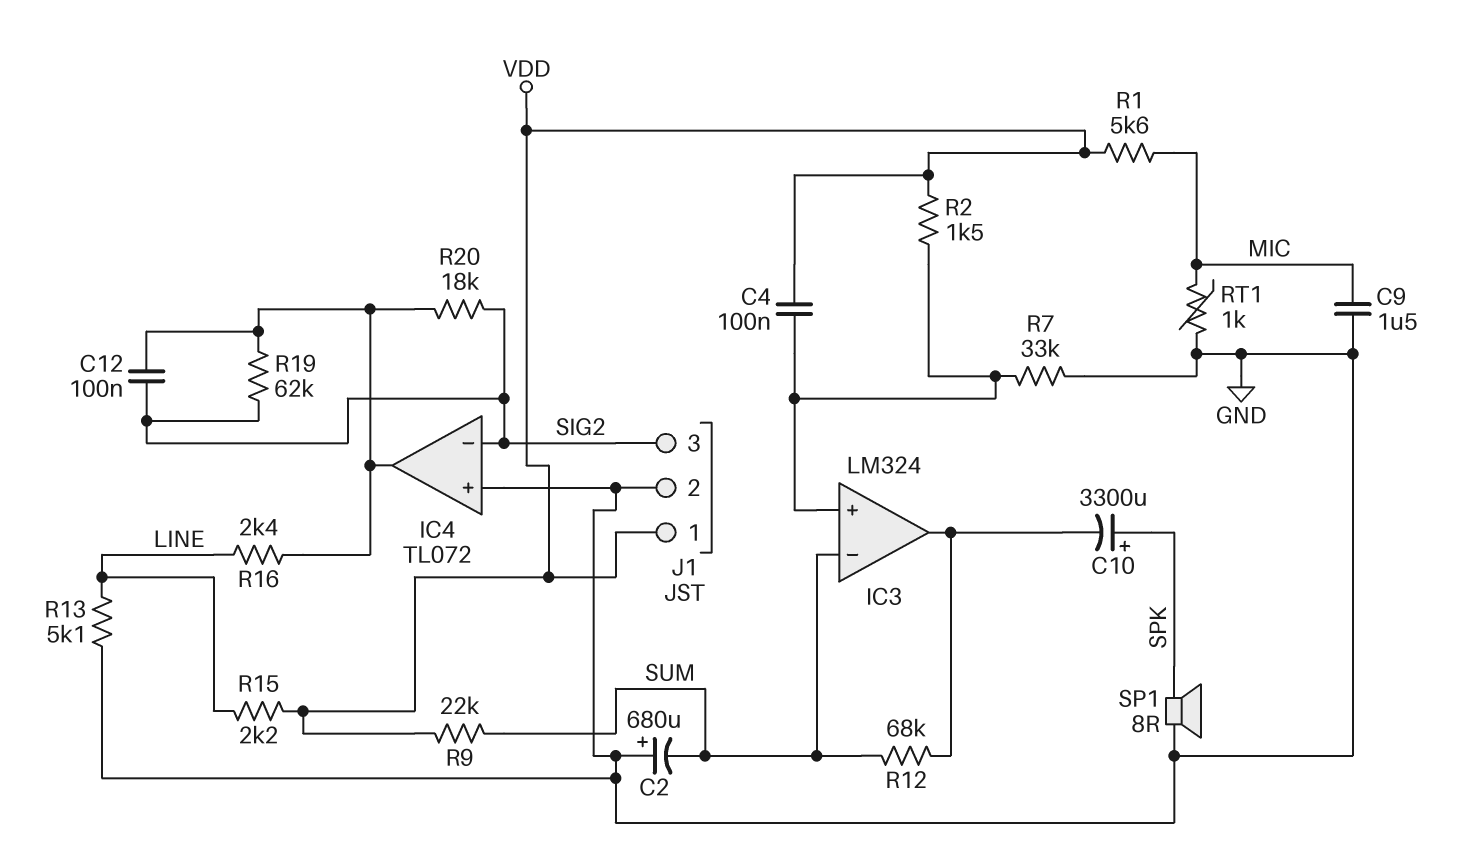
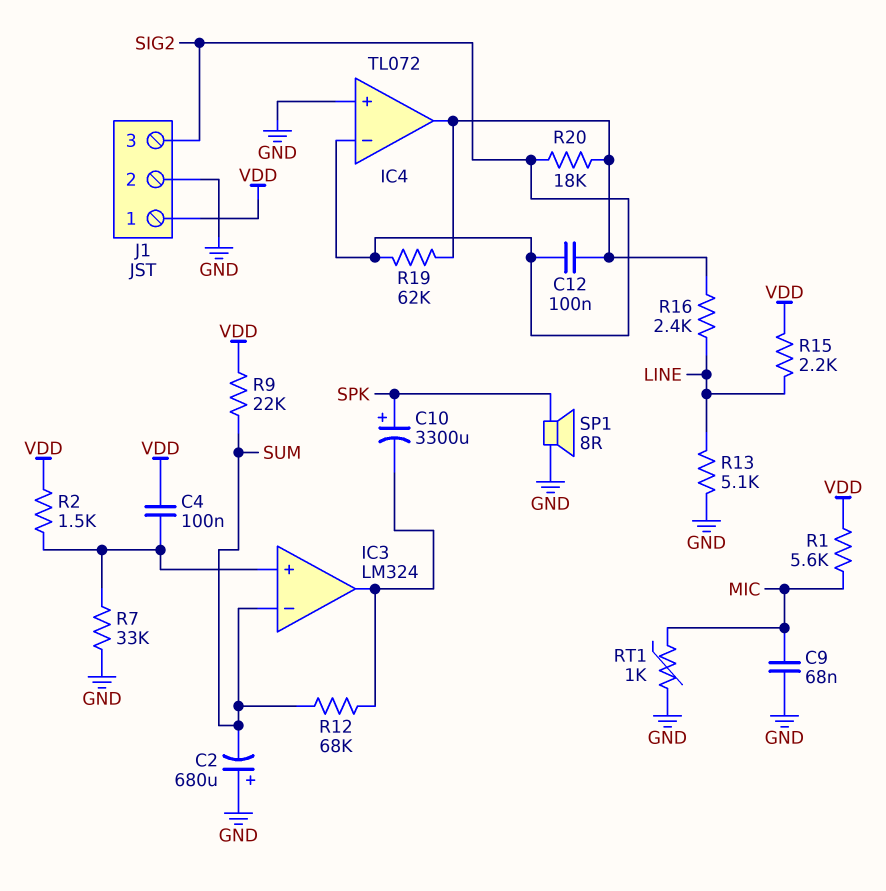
C9: 1.5uF (GND, MIC) -> 68nF (GND, MIC)

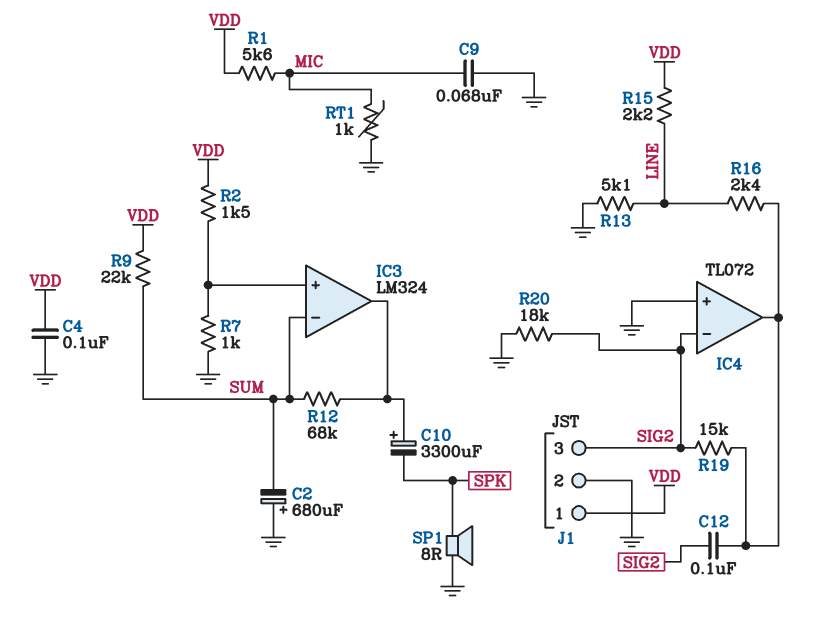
C4: 100nF (IC3/in+, VDD) -> 100nF (GND, VDD)
C10: 3300uF (plus SPK, minus IC3/out) -> 3300uF (plus IC3/out, minus SPK)
R7: 33k (GND, IC3/in+) -> 1k (GND, IC3/in+)
R19: 62k (IC4/out, SIG2) -> 15k (IC4/out, SIG2)
R20: 18k (IC4/out, SIG2) -> 18k (GND, SIG2)

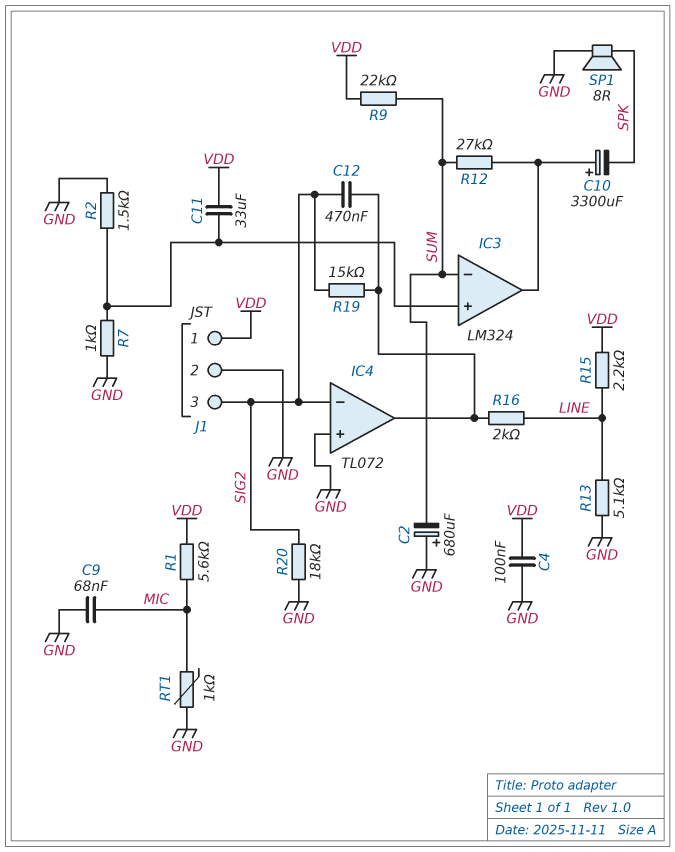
C11: none -> 33uF (IC3/in+, VDD)
C12: 100nF (IC4/out, SIG2) -> 470nF (IC4/out, SIG2)
R2: 1.5k (IC3/in+, VDD) -> 1.5k (GND, IC3/in+)
R12: 68k (IC3/out, SUM) -> 27k (IC3/out, SUM)
R16: 2.4k (IC4/out, LINE) -> 2k (IC4/out, LINE)

